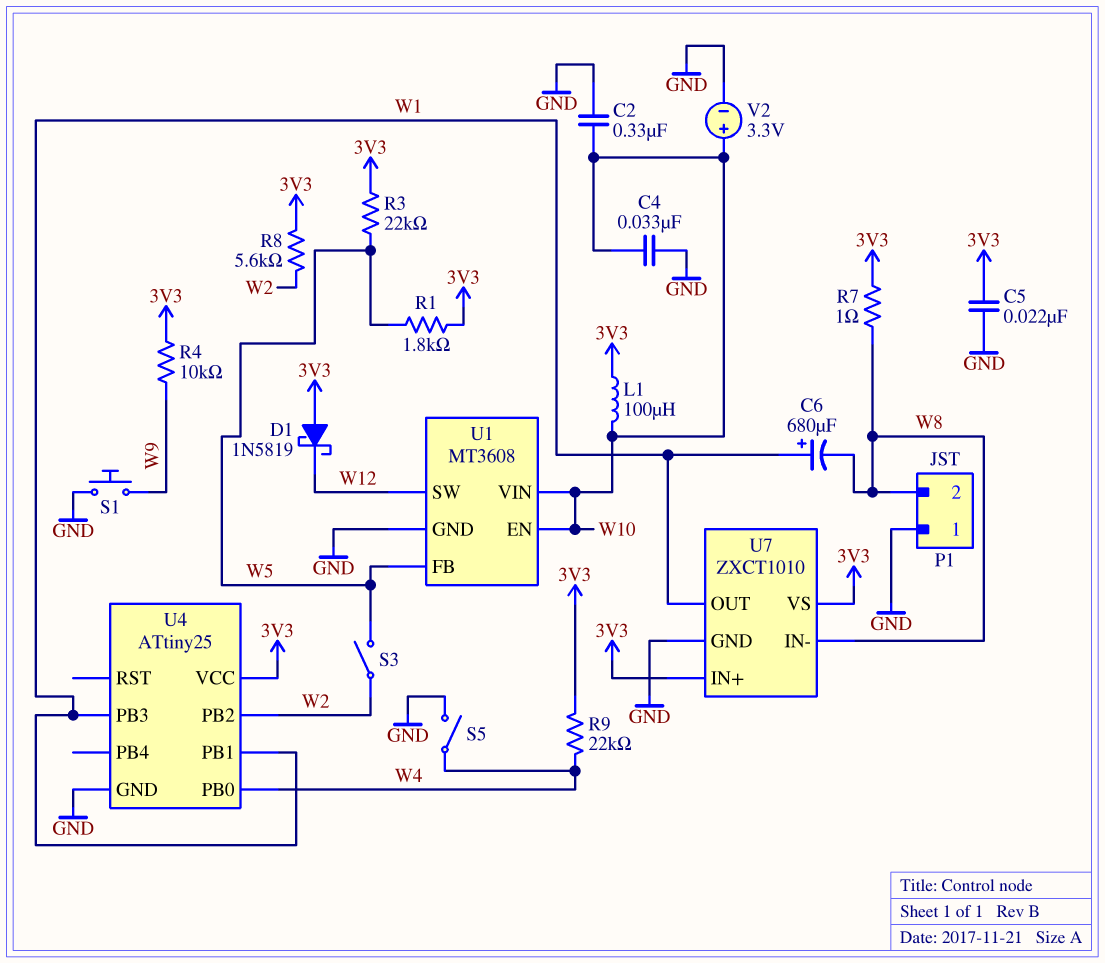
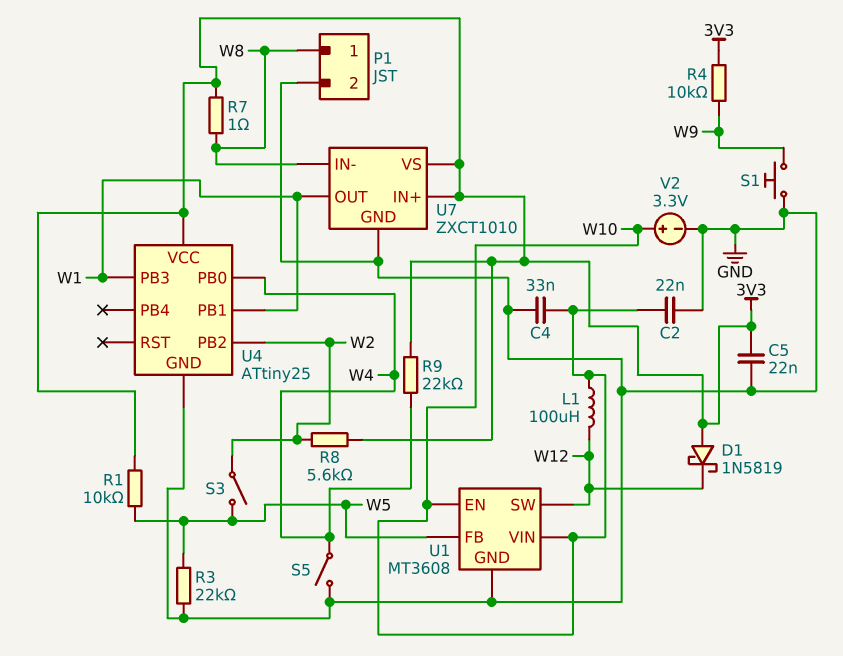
C2: 330nF (GND, W10) -> 22nF (GND, W10)
C6: 680uF (plus W1, minus W8) -> none
L1: 100uH (3V3, W10) -> 100uH (W10, W12)
P1 pin 1: GND -> W8
P1 pin 2: W8 -> GND
R1: 1.8k (3V3, W5) -> 10k (3V3, W5)
R3: 22k (3V3, W5) -> 22k (GND, W5)

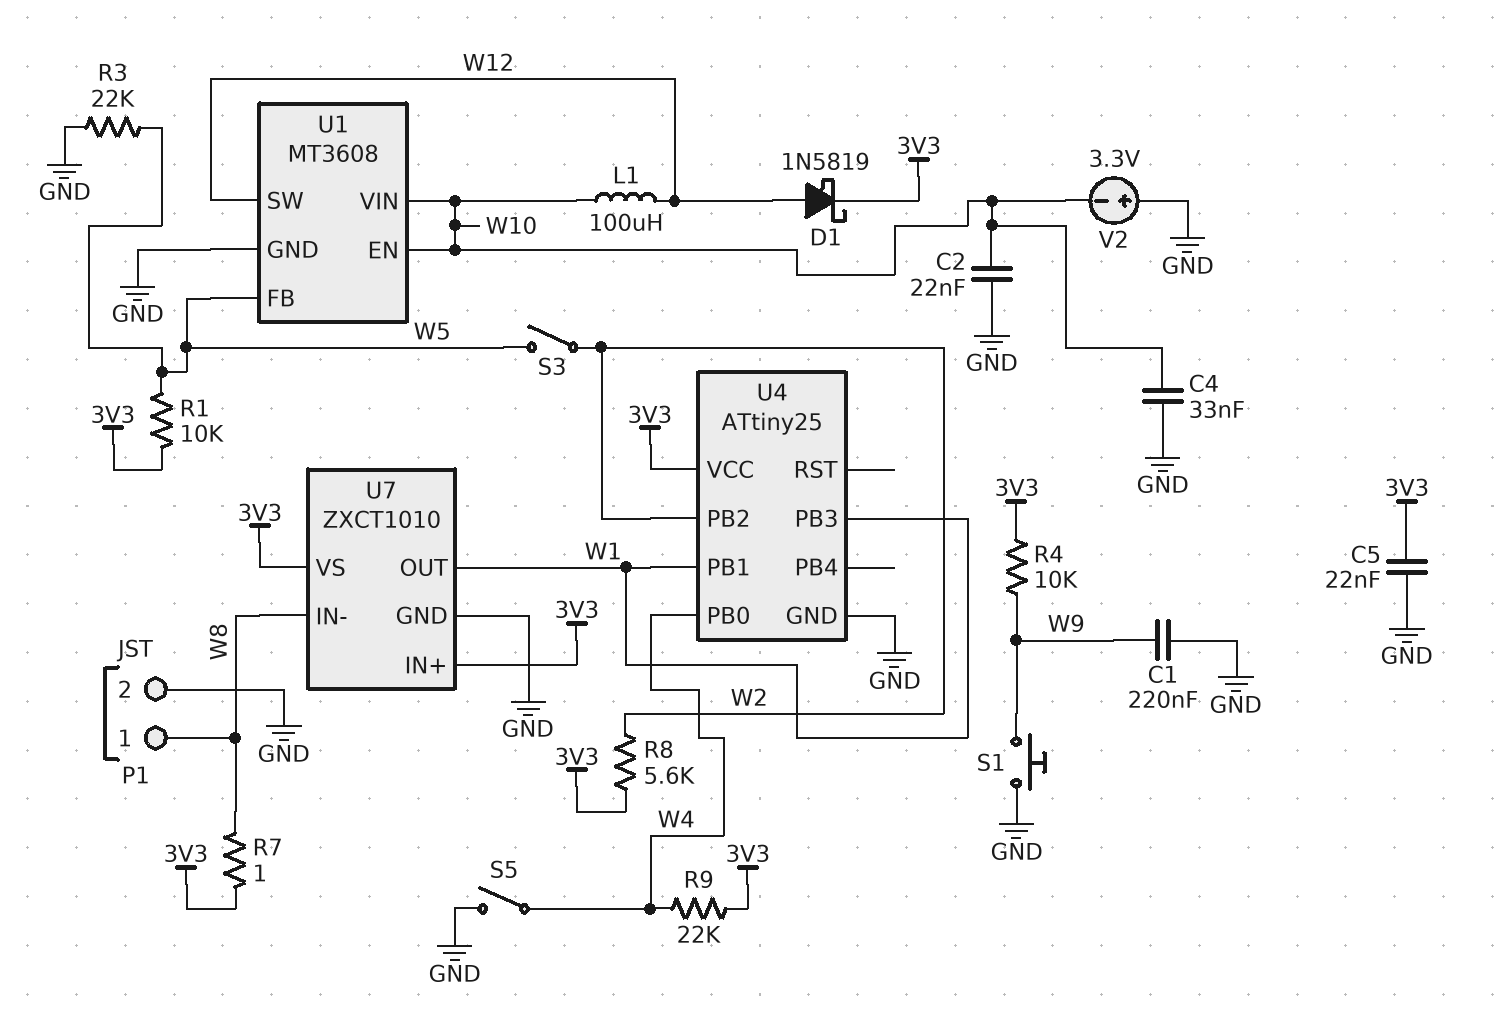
C1: none -> 220nF (GND, W9)
D1: schottky 1N5819 (A 3V3, K W12) -> schottky 1N5819 (A W12, K 3V3)
V2: 3.3V (plus W10, minus GND) -> 3.3V (plus GND, minus W10)

